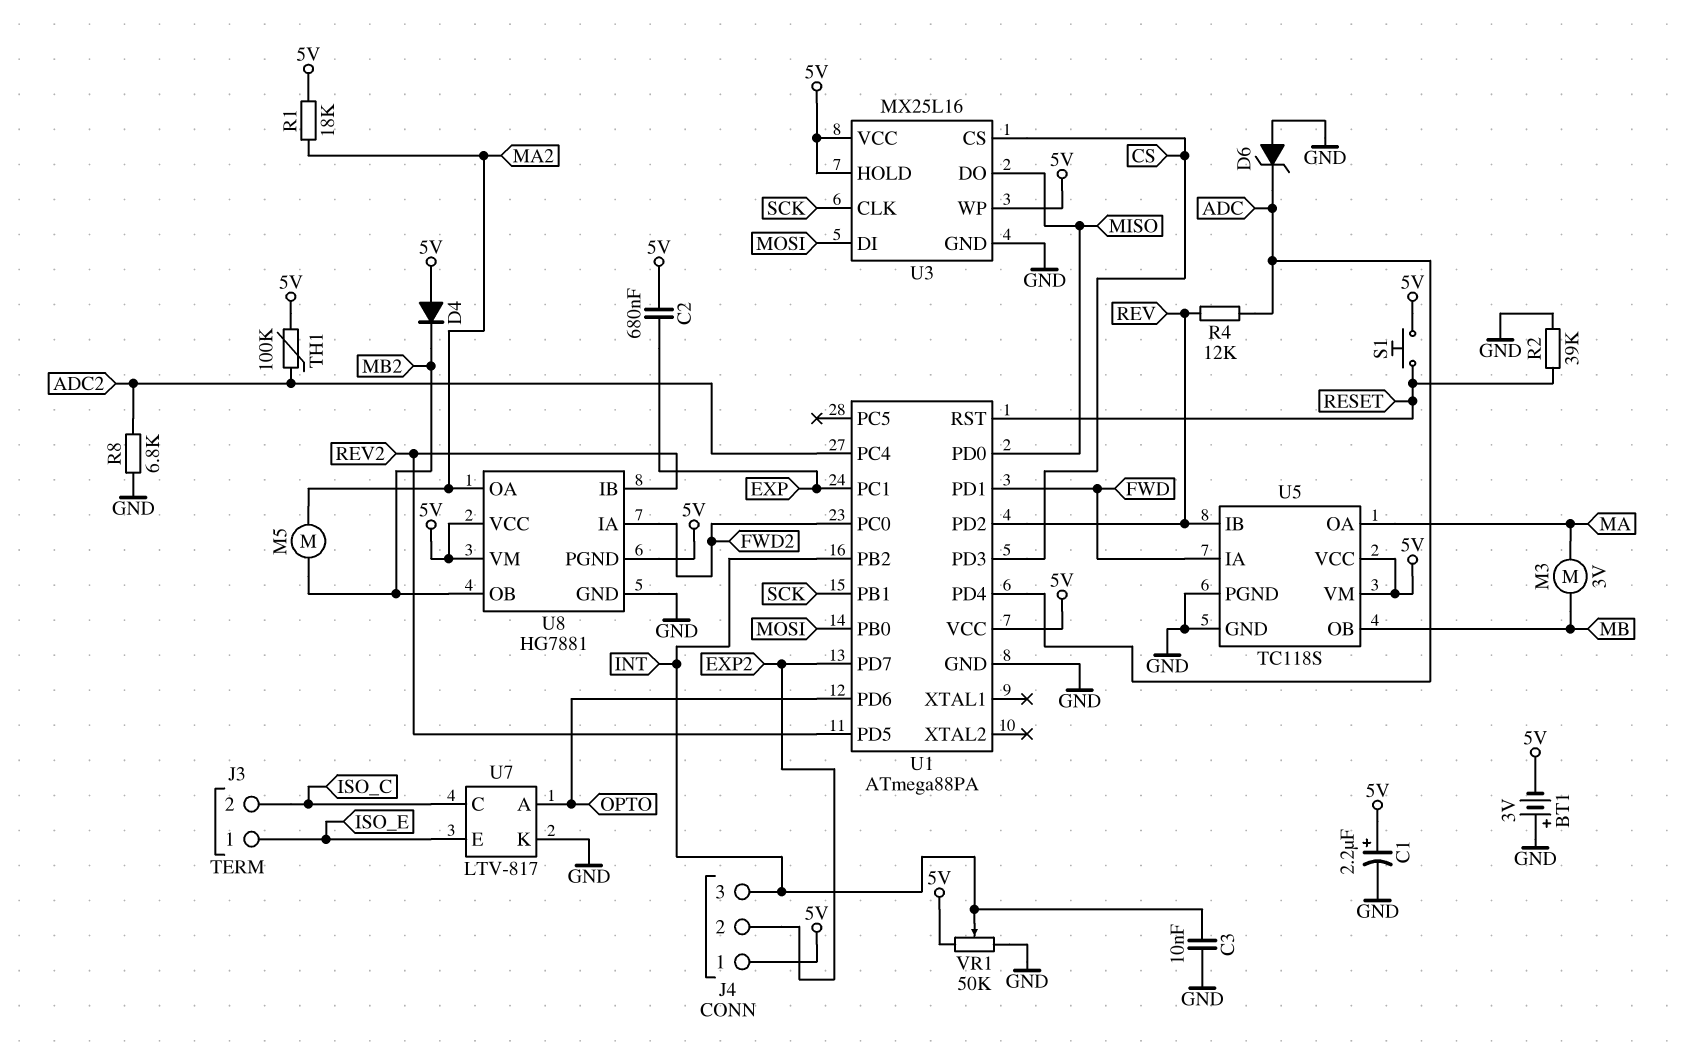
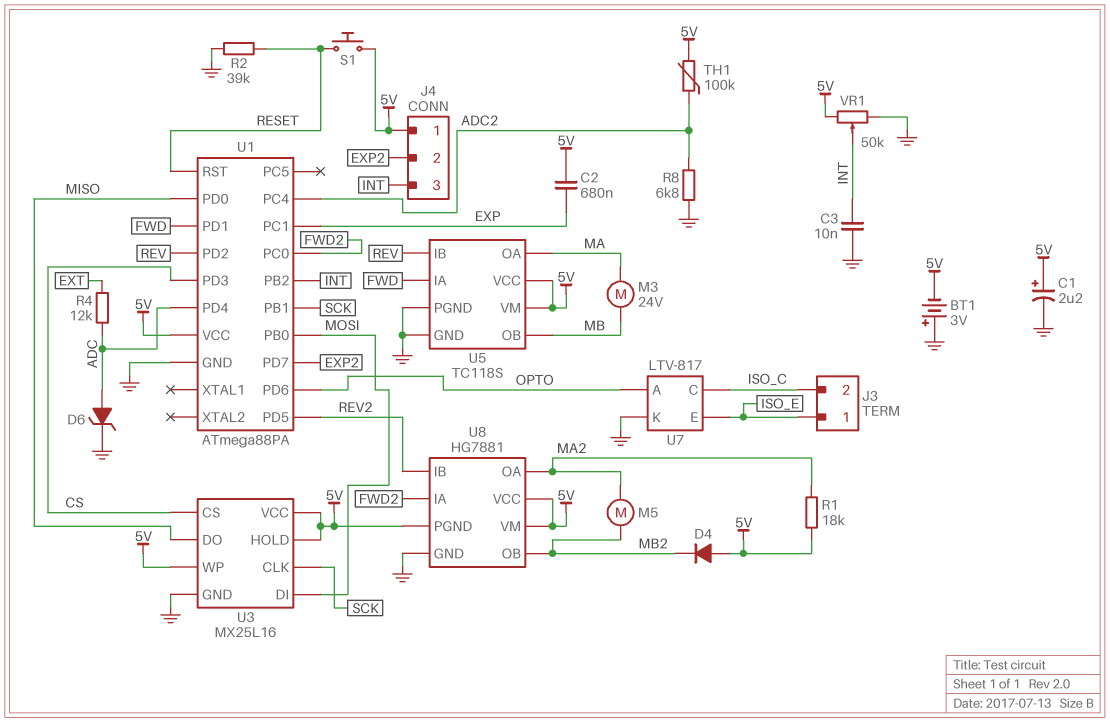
D6: zener (A GND, K ADC) -> zener (A ADC, K GND)
M3: motor 3V (MA, MB) -> motor 24V (MA, MB)
R4: 12k (ADC, REV) -> 12k (ADC, EXT)

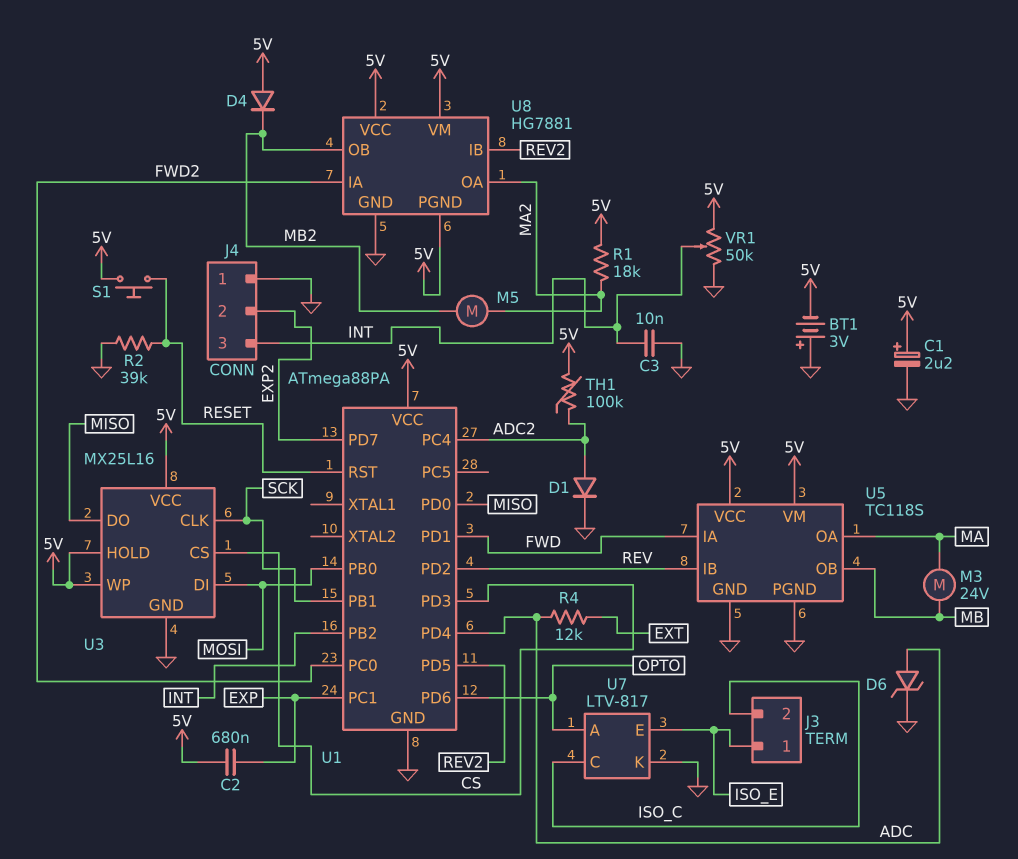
D1: none -> diode (A ADC2, K GND)
J4 pin 1: 5V -> GND
R8: 6.8k (ADC2, GND) -> none

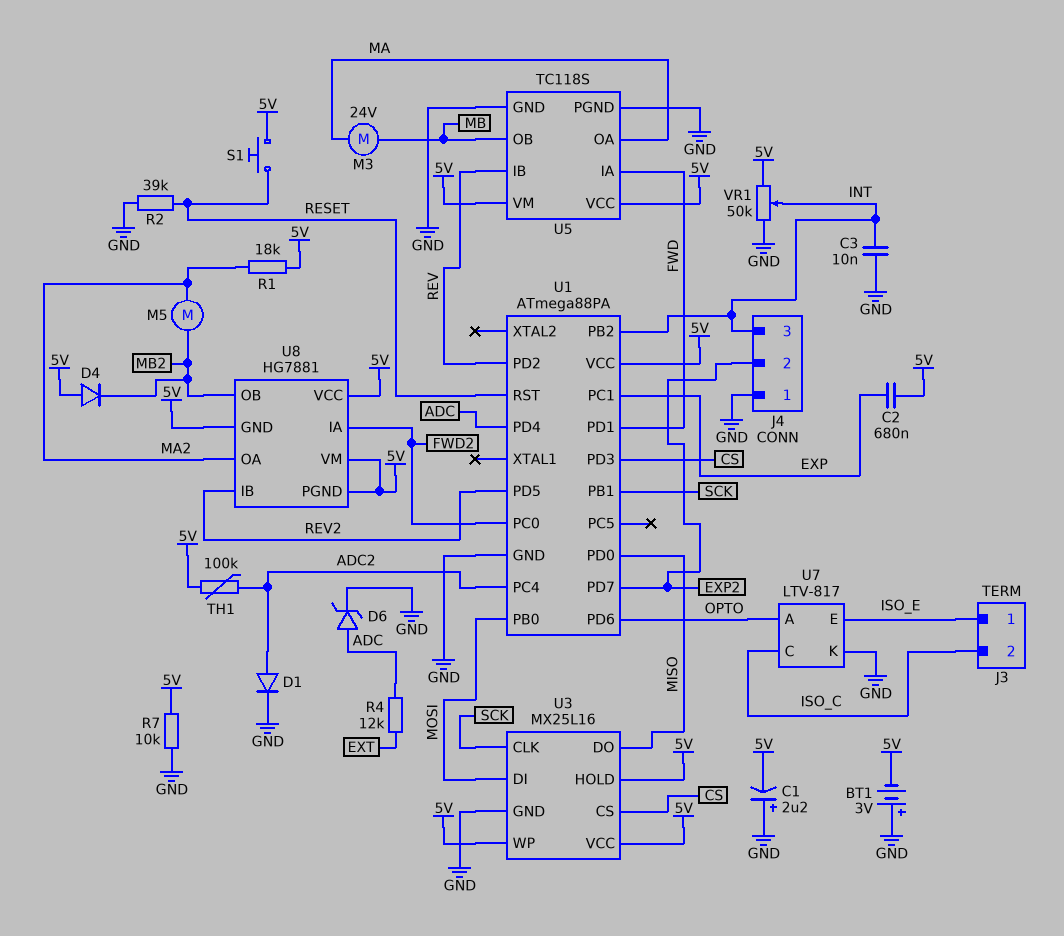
C1: 2.2uF (plus 5V, minus GND) -> 2.2uF (plus GND, minus 5V)
R7: none -> 10k (5V, GND)
U8 pin GND: GND -> 5V

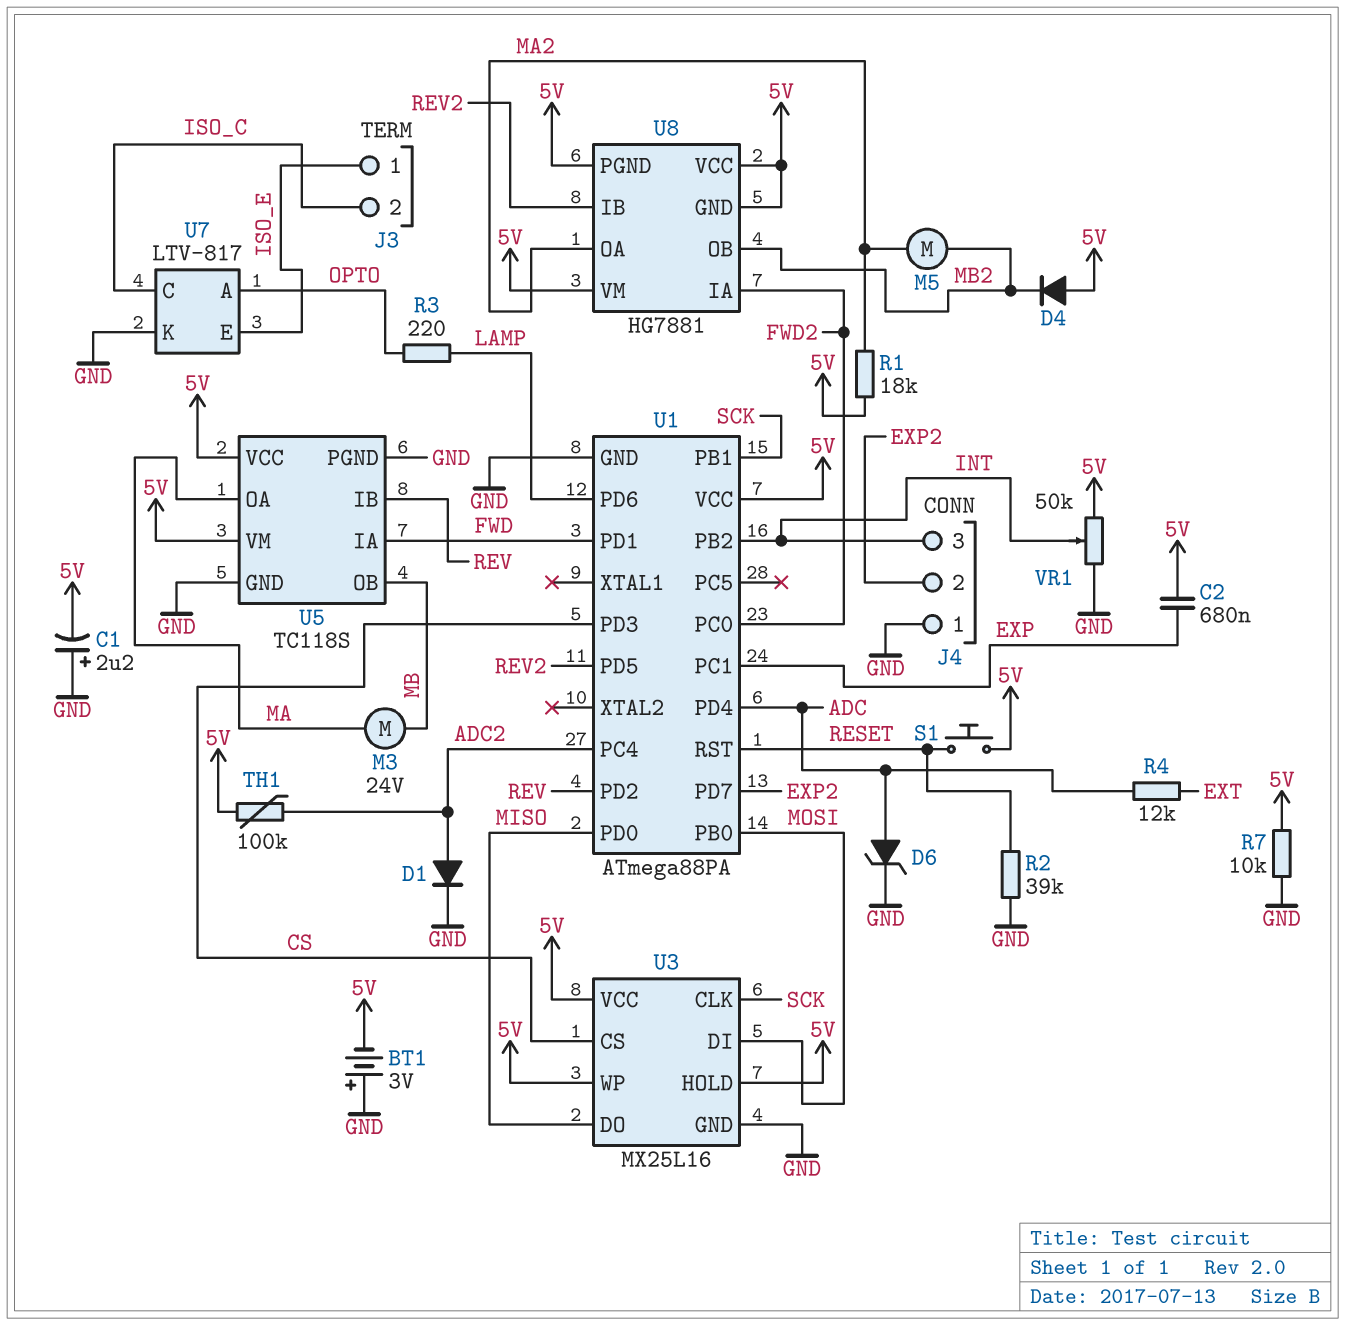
C3: 10nF (GND, INT) -> none
R3: none -> 220 (LAMP, OPTO)
U1 pin PD6: OPTO -> LAMP

